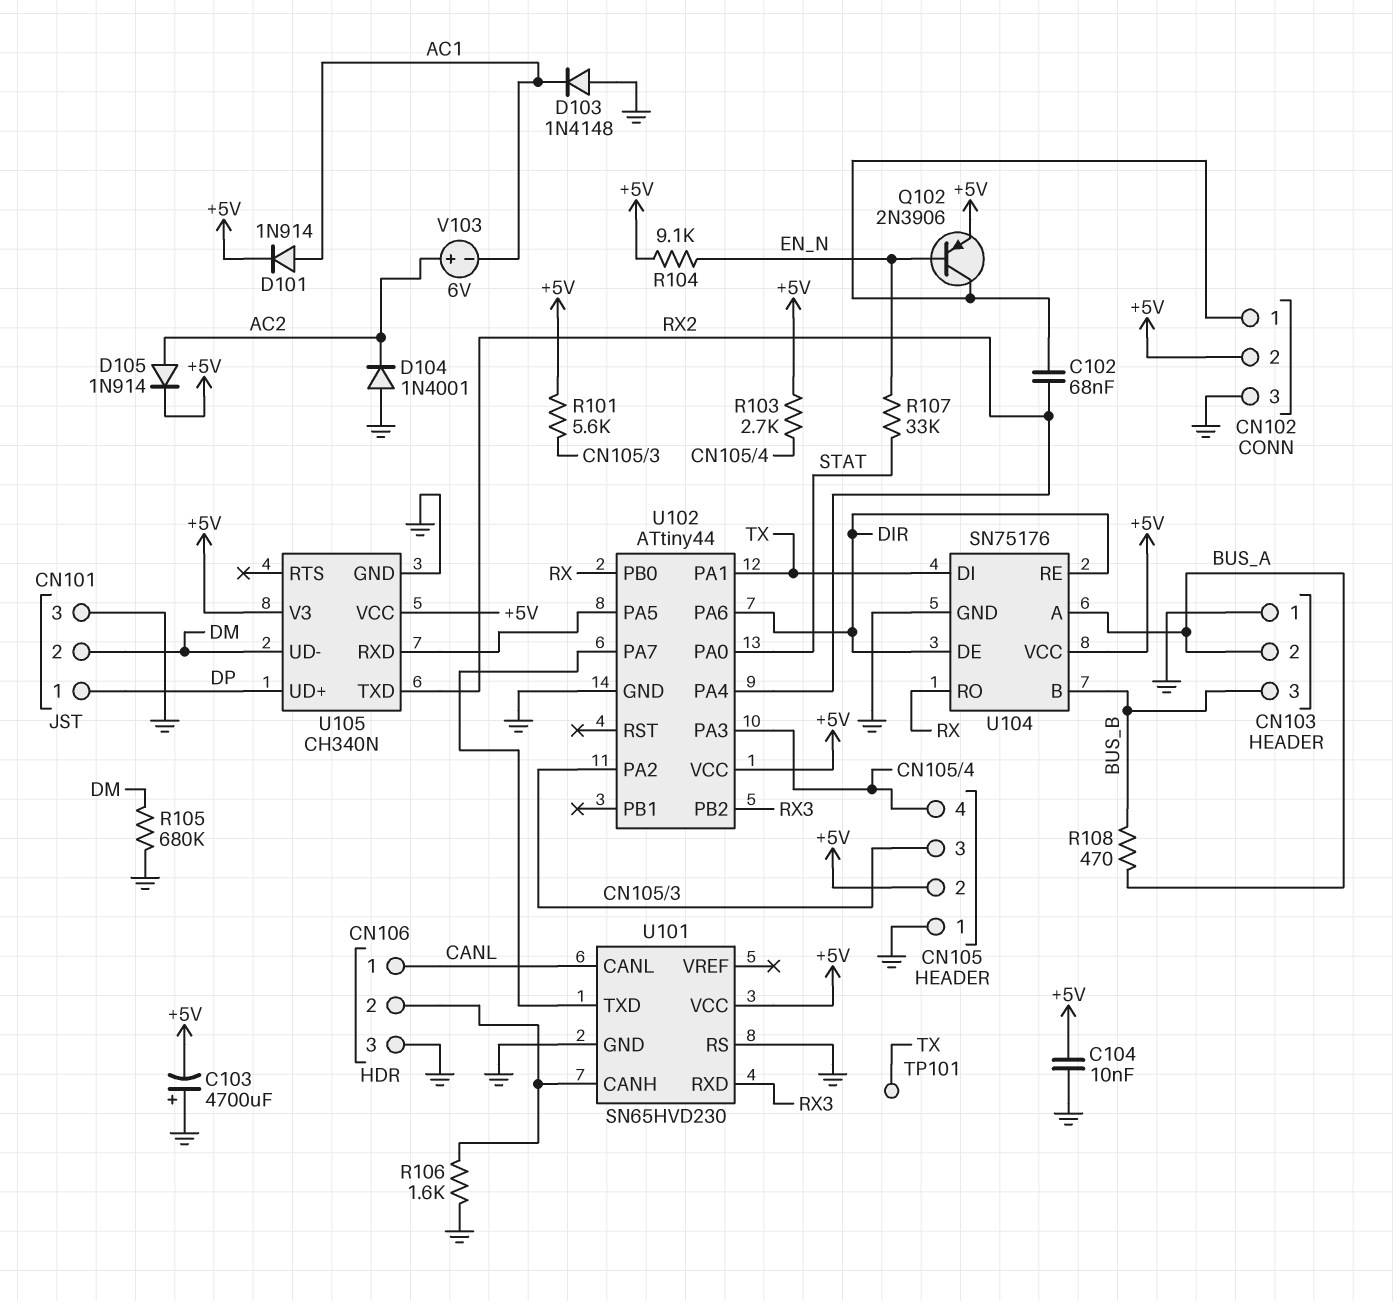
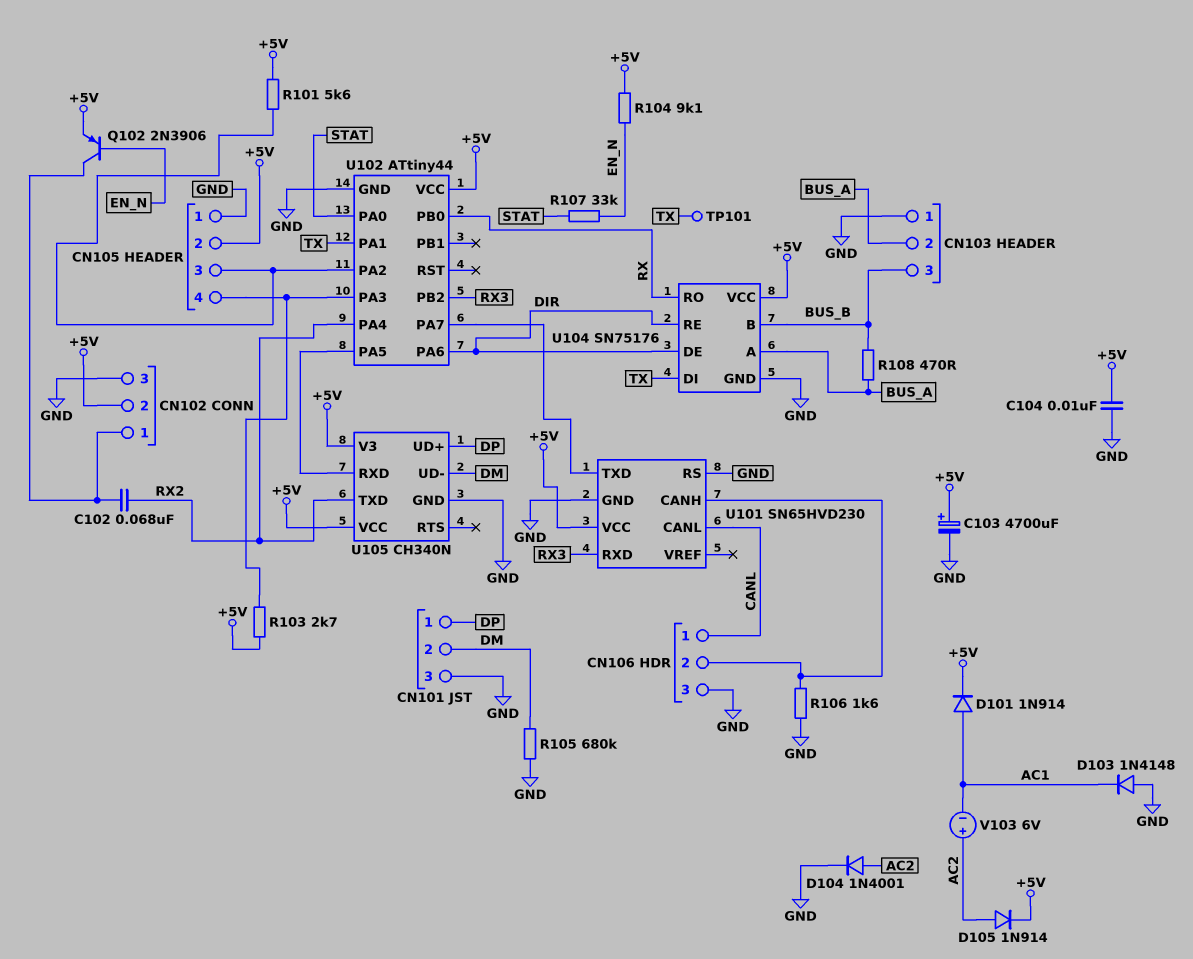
C103: 4700uF (plus GND, minus +5V) -> 4700uF (plus +5V, minus GND)
D104: diode 1N4001 (A GND, K AC2) -> diode 1N4001 (A AC2, K GND)

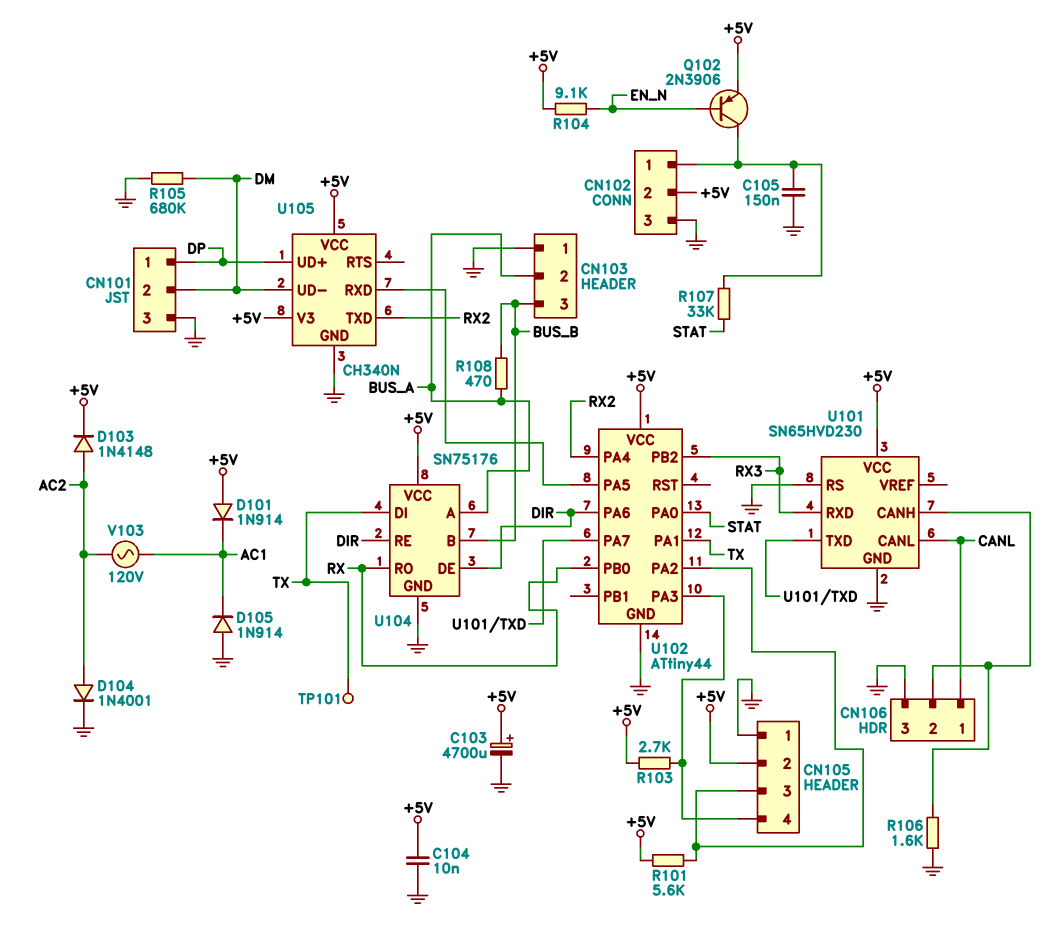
C102: 68nF (CN102/1, RX2) -> none
C105: none -> 150nF (CN102/1, GND)
D101: diode 1N914 (A AC1, K +5V) -> diode 1N914 (A +5V, K AC1)
D103: diode 1N4148 (A GND, K AC1) -> diode 1N4148 (A AC2, K +5V)
D105: diode 1N914 (A AC2, K +5V) -> diode 1N914 (A GND, K AC1)
R107: 33k (EN_N, STAT) -> 33k (CN102/1, STAT)
V103: 6V (plus AC2, minus AC1) -> AC 120V (AC1, AC2)

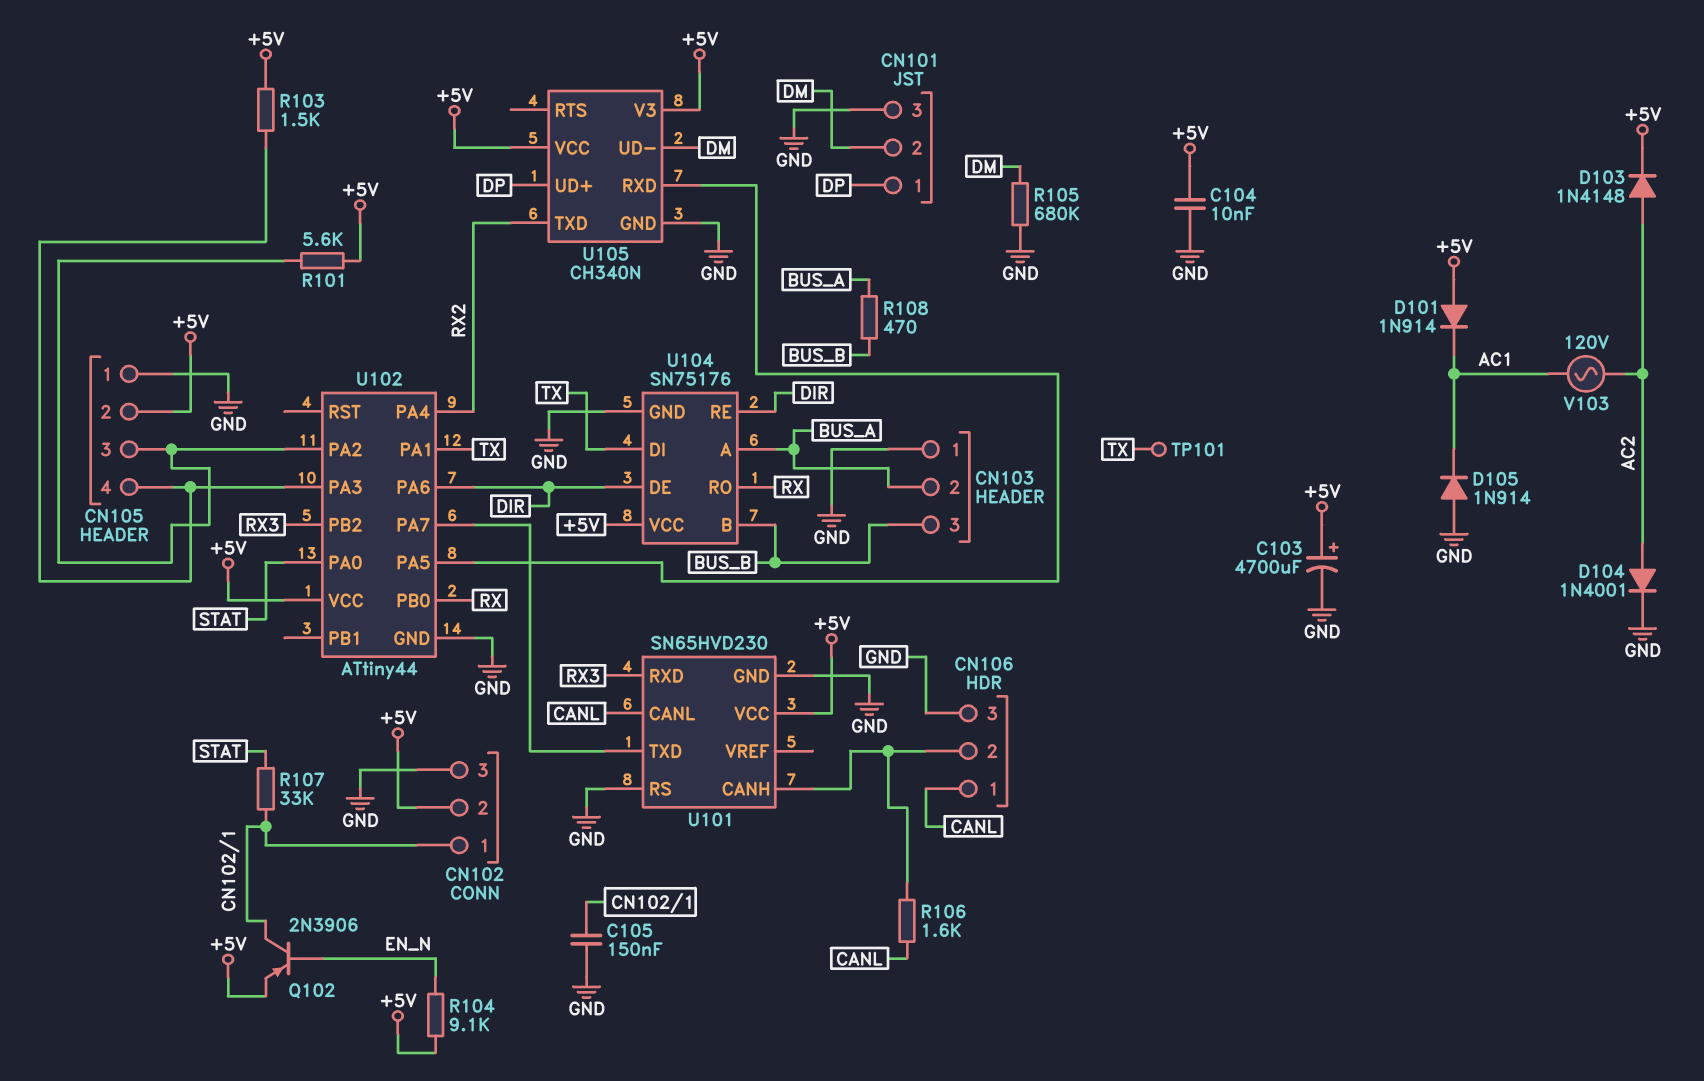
R103: 2.7k (+5V, CN105/4) -> 1.5k (+5V, CN105/4)
R106: 1.6k (CN106/2, GND) -> 1.6k (CANL, CN106/2)

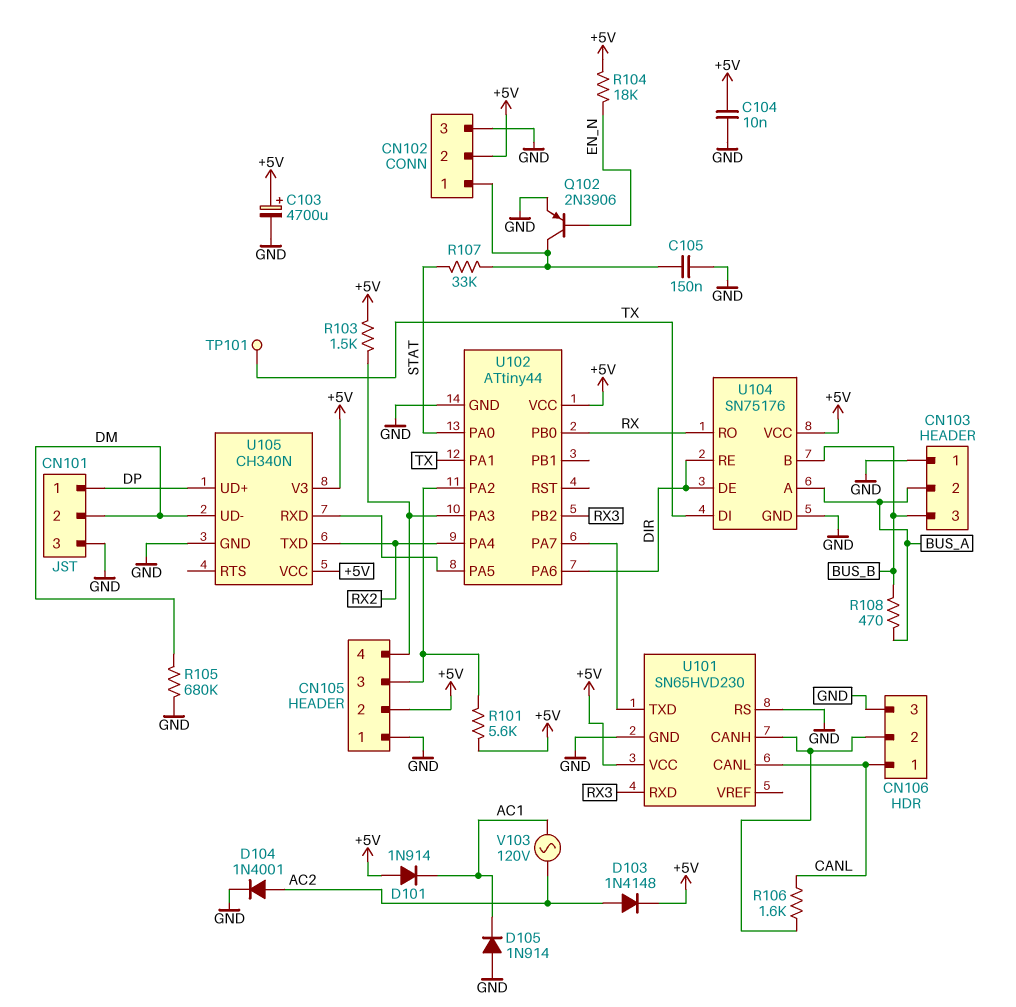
Q102: PNP 2N3906 (B EN_N, C CN102/1, E +5V) -> PNP 2N3906 (B EN_N, C CN102/1, E GND)
R104: 9.1k (+5V, EN_N) -> 18k (+5V, EN_N)

